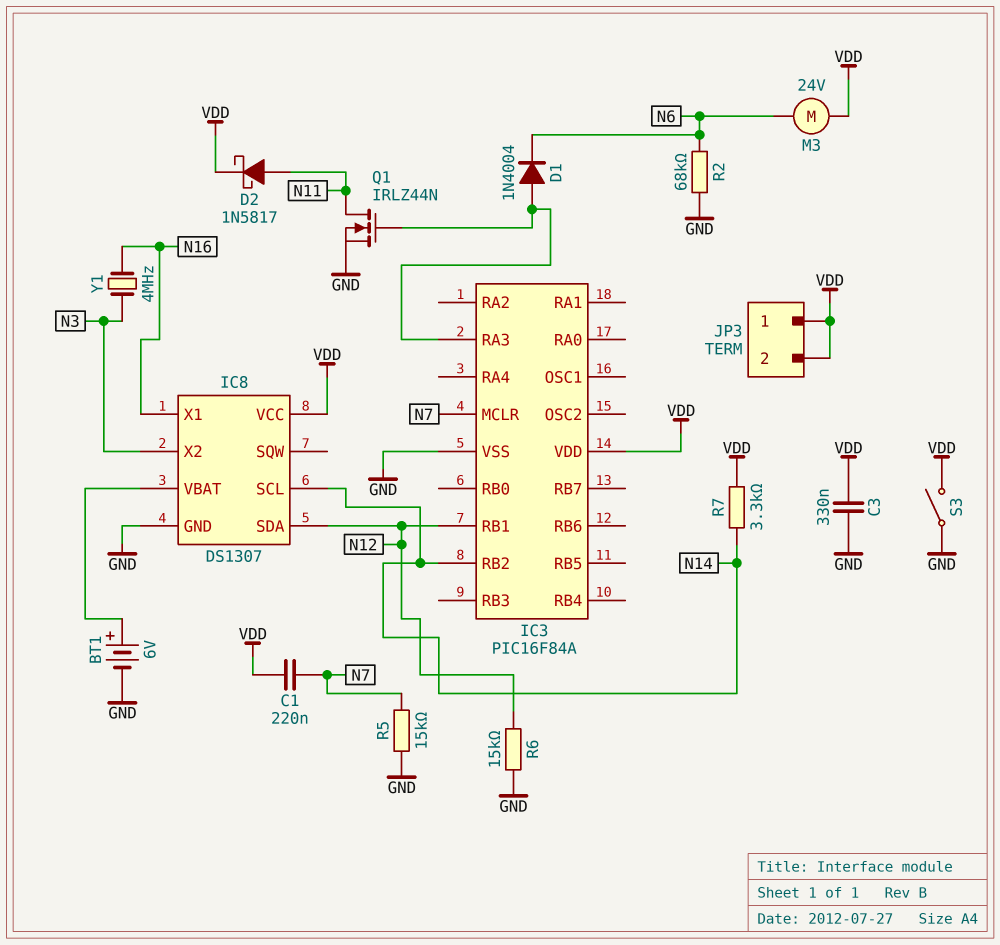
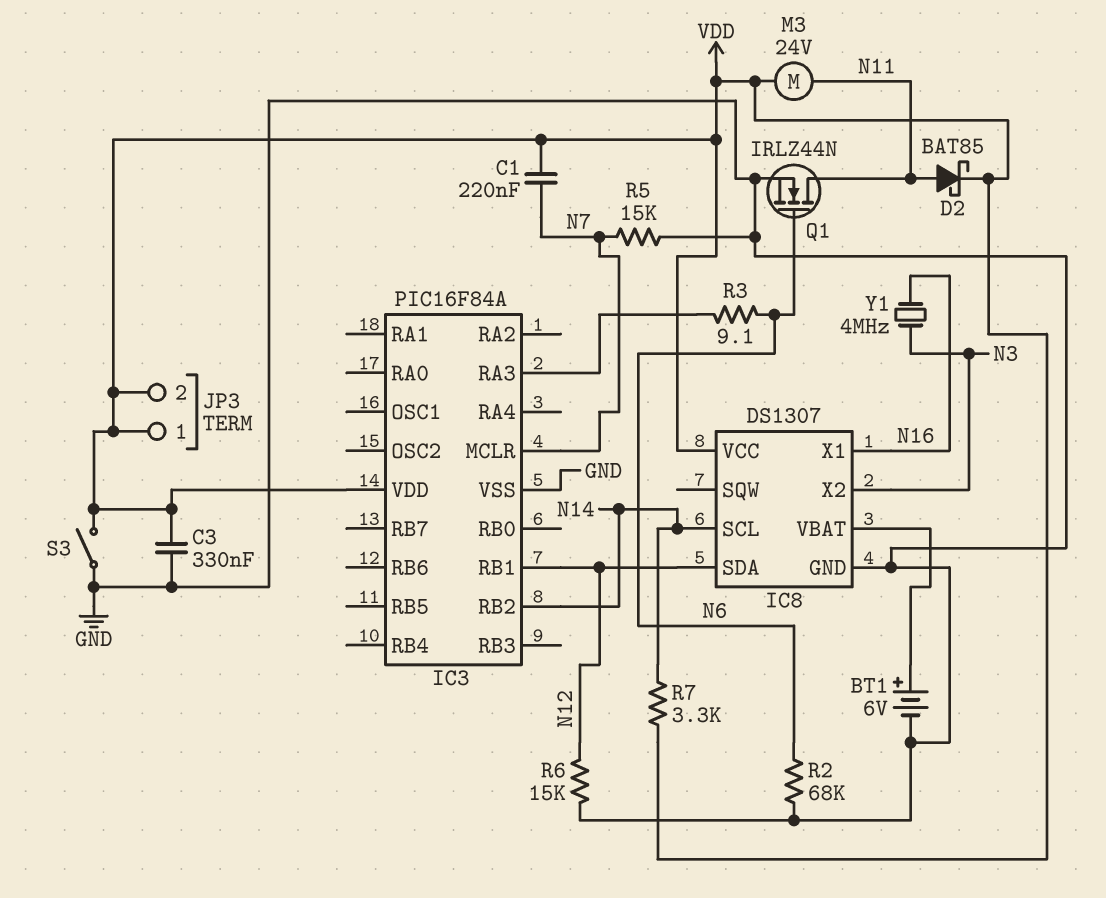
D1: diode 1N4004 (A IC3/RA3, K N6) -> none
D2: schottky 1N5817 (A N11, K VDD) -> schottky BAT85 (A N11, K VDD)
M3: motor 24V (N6, VDD) -> motor 24V (N11, VDD)
Q1: NMOS IRLZ44N (G IC3/RA3, D N11, S GND) -> NMOS IRLZ44N (G N6, D N11, S GND)
R3: none -> 9.1 (IC3/RA3, N6)

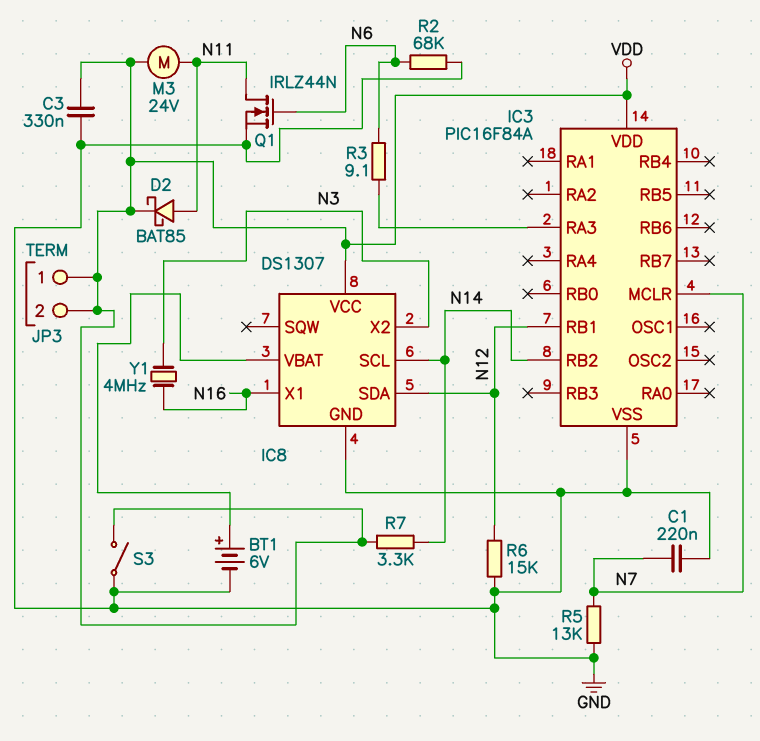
C1: 220nF (N7, VDD) -> 220nF (GND, N7)
R5: 15k (GND, N7) -> 13k (GND, N7)

